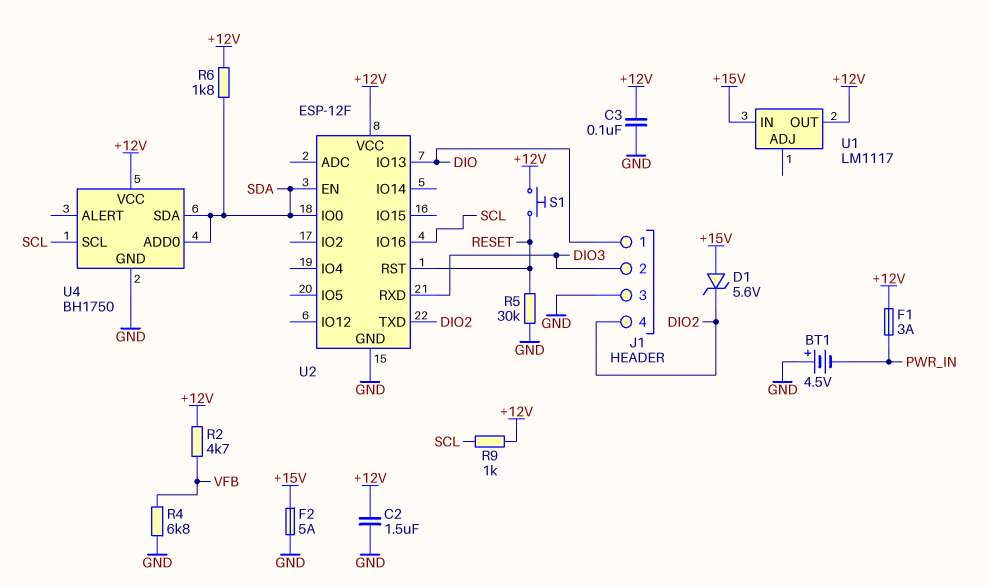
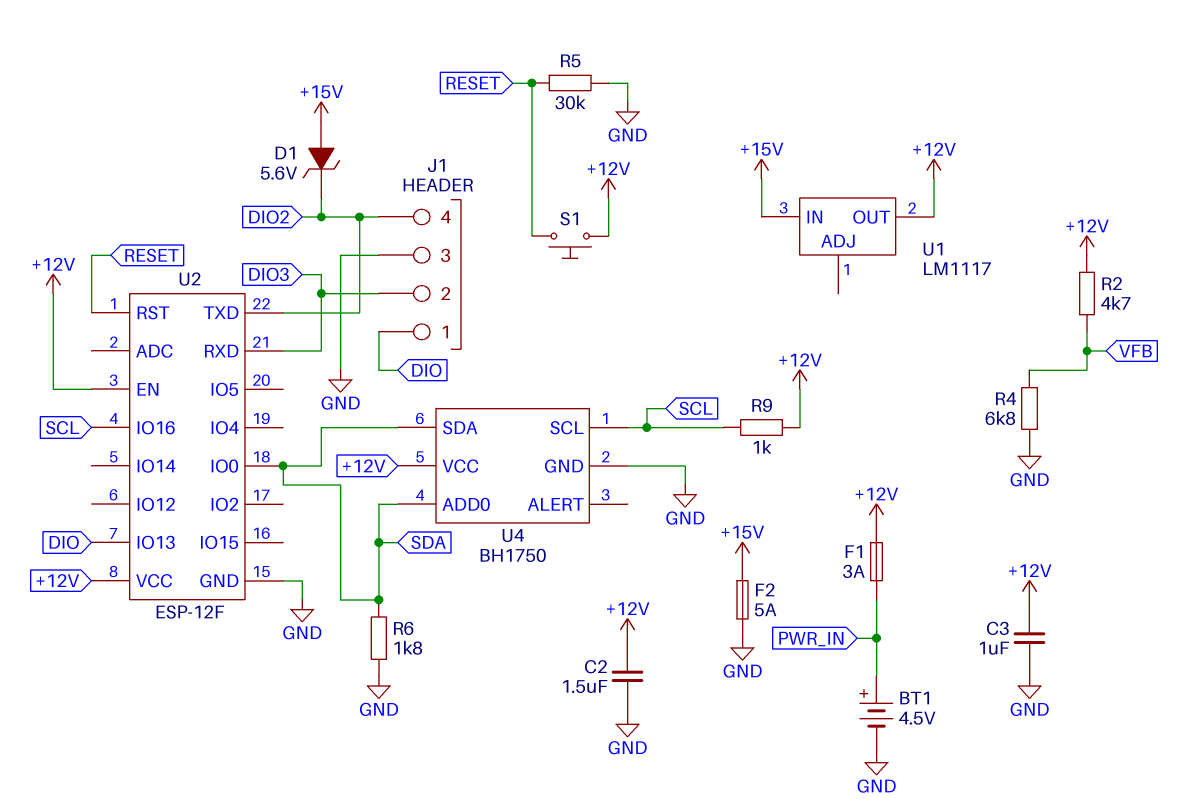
BT1: 4.5V (plus GND, minus PWR_IN) -> 4.5V (plus PWR_IN, minus GND)
C3: 100nF (+12V, GND) -> 1uF (+12V, GND)
R6: 1.8k (+12V, SDA) -> 1.8k (GND, SDA)
U2 pin EN: SDA -> +12V

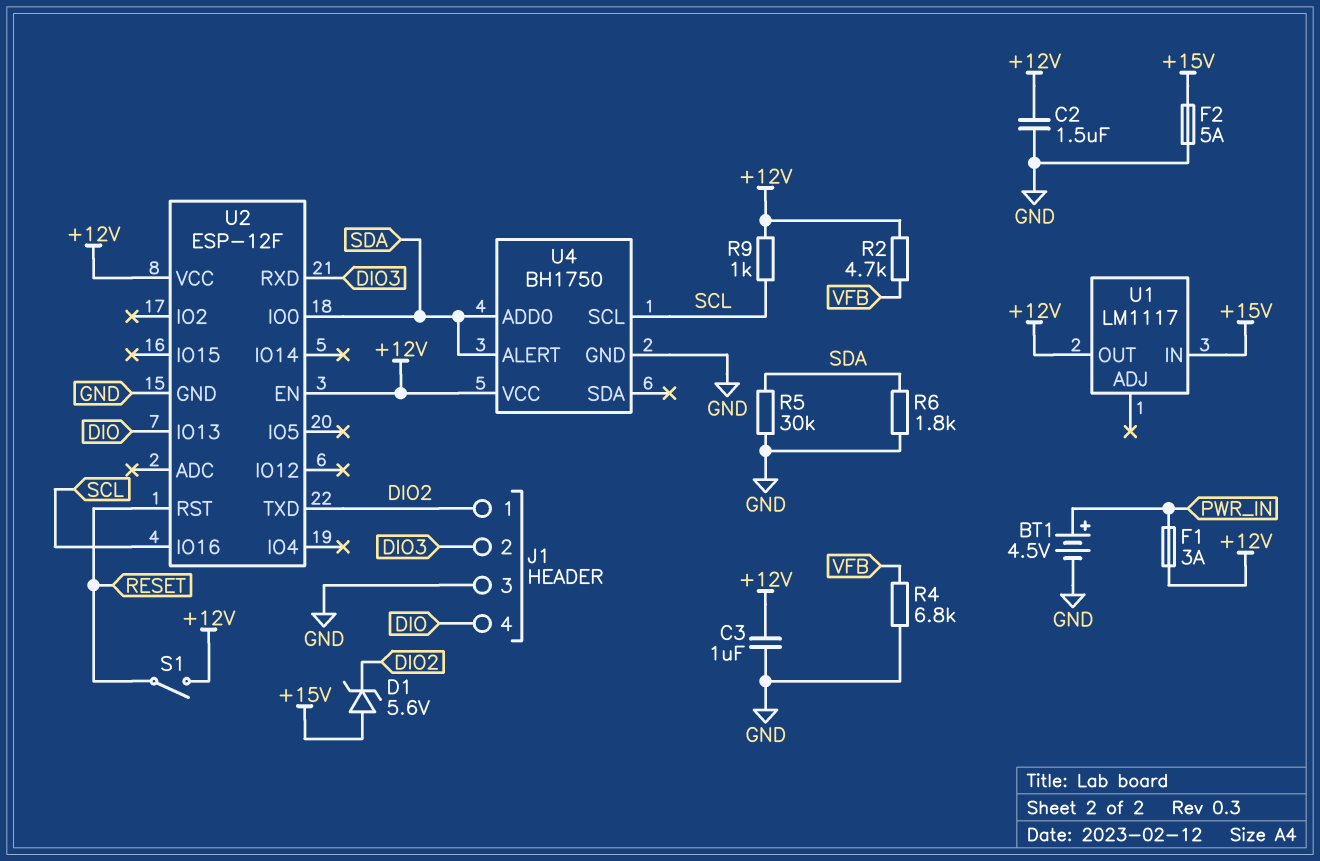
J1 pin 1: DIO -> DIO2
J1 pin 4: DIO2 -> DIO
R5: 30k (GND, RESET) -> 30k (GND, SDA)
S1: button (+12V, RESET) -> switch (+12V, RESET)
U4 pin ALERT: none -> SDA
U4 pin SDA: SDA -> none

